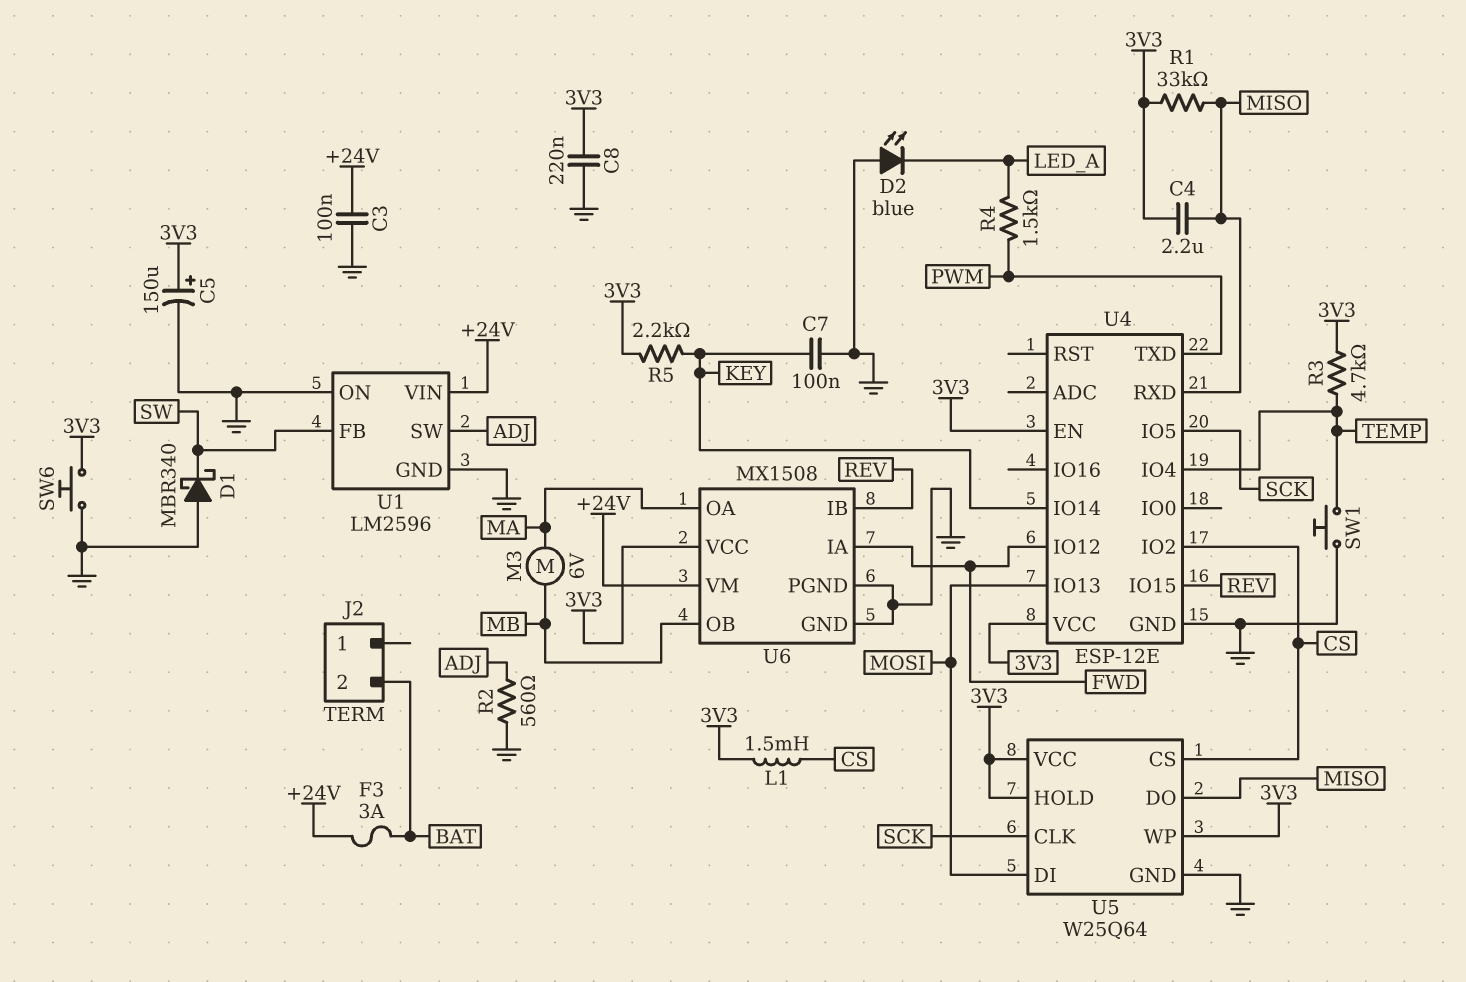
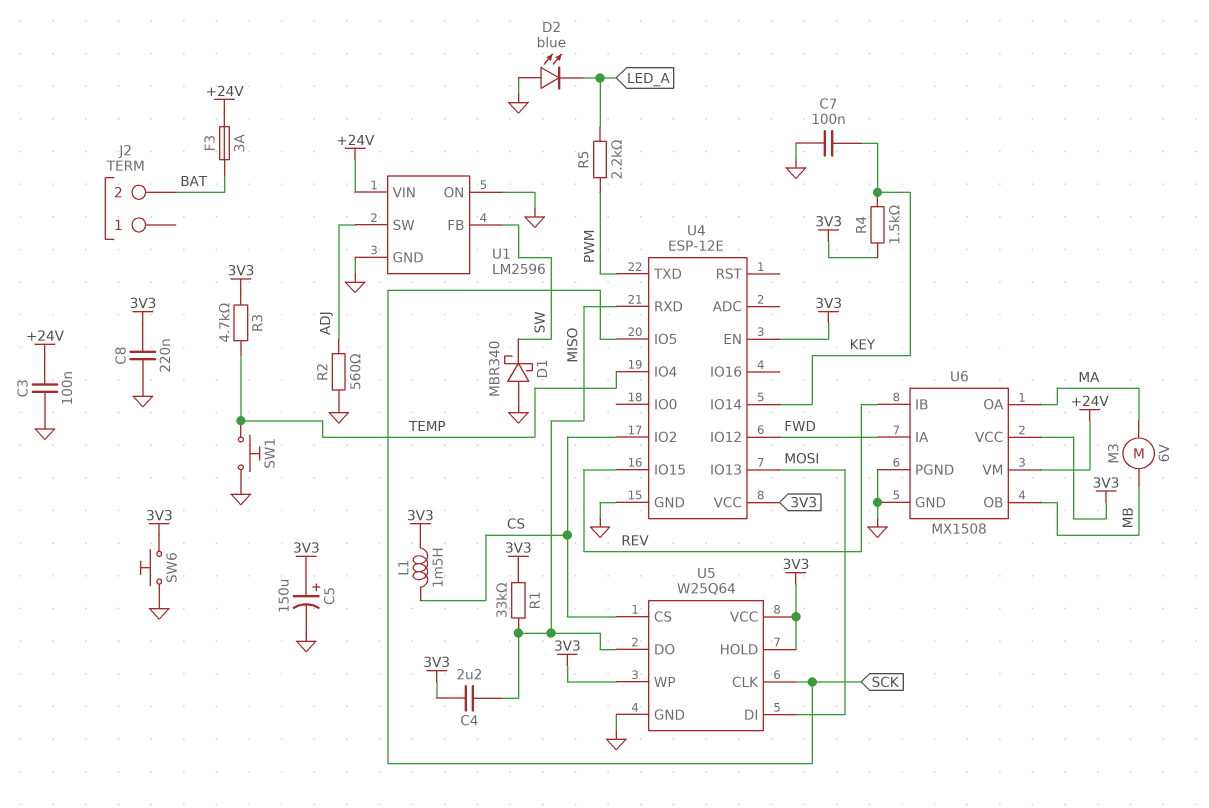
R4: 1.5k (LED_A, PWM) -> 1.5k (3V3, KEY)
R5: 2.2k (3V3, KEY) -> 2.2k (LED_A, PWM)

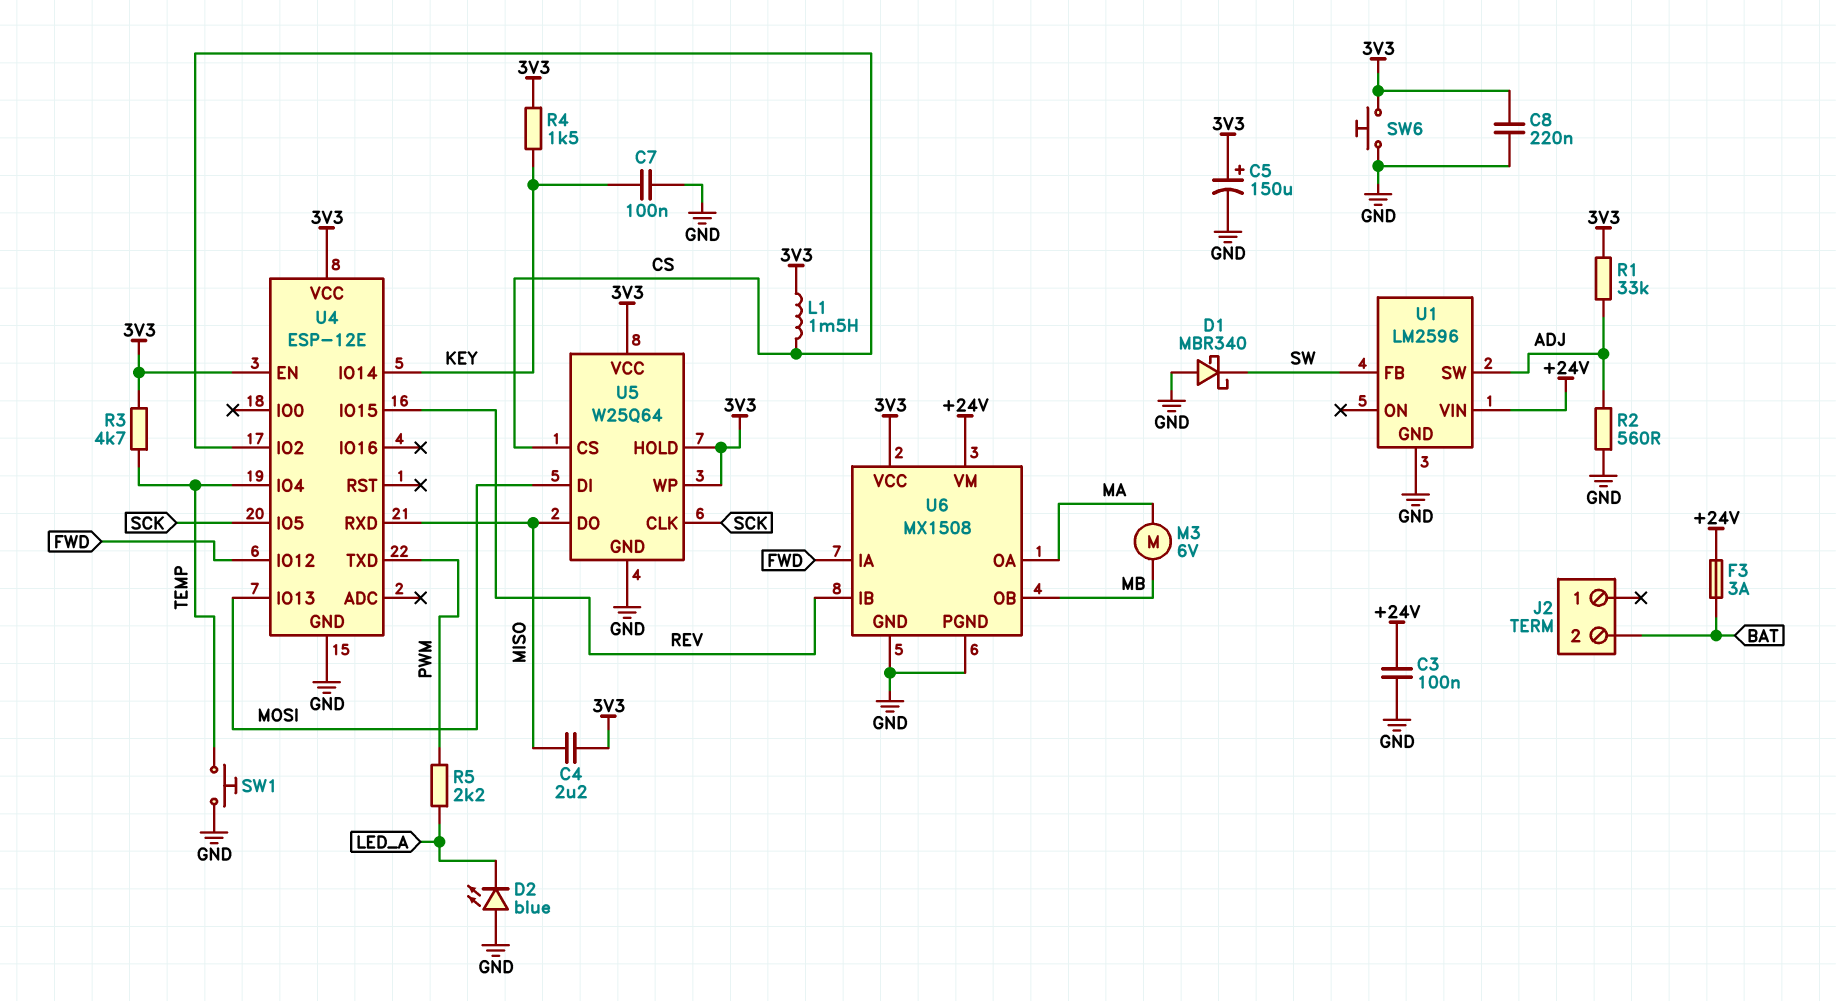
R1: 33k (3V3, MISO) -> 33k (3V3, ADJ)
U1 pin ON: GND -> none

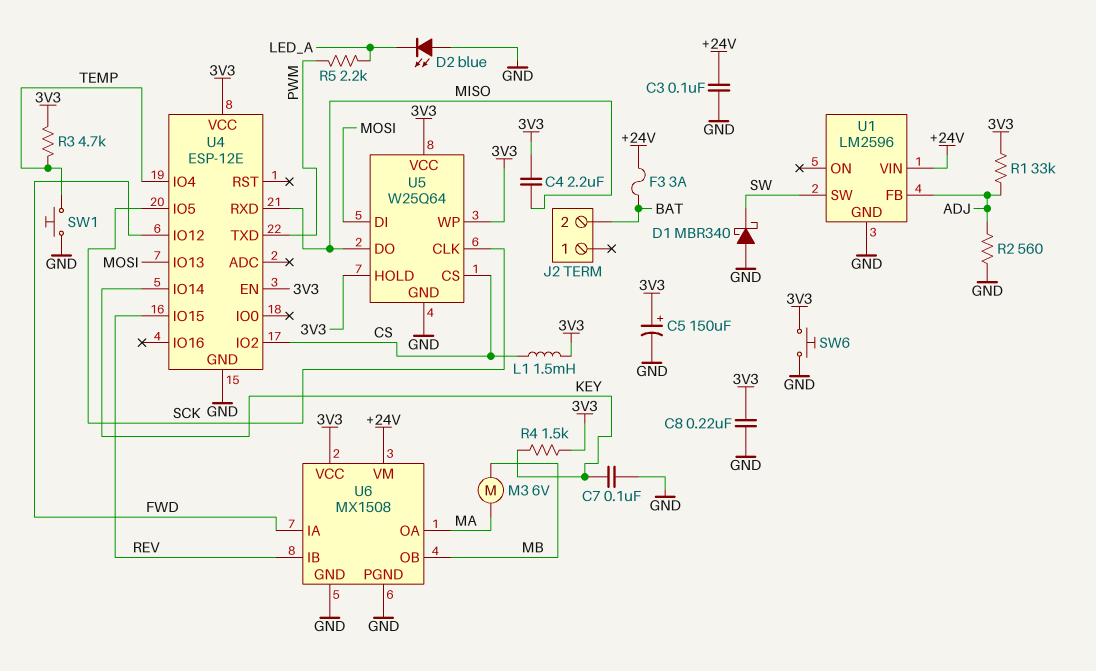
U1 pin FB: SW -> ADJ
U1 pin SW: ADJ -> SW

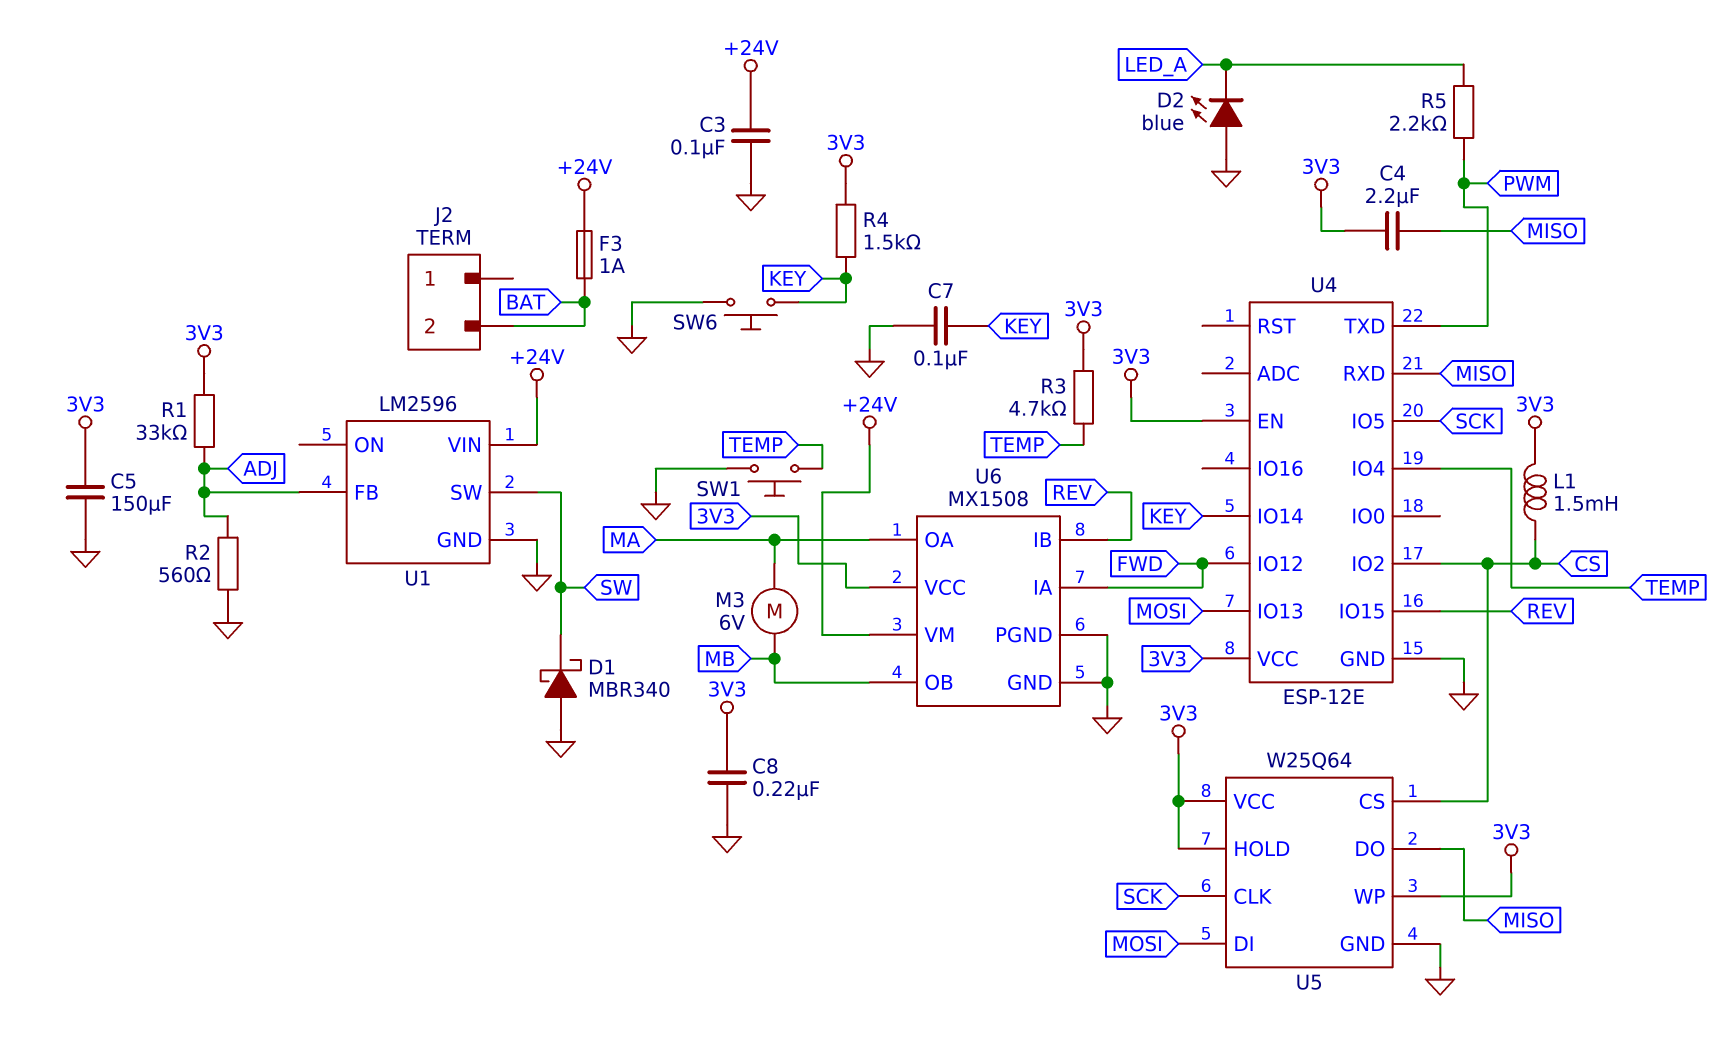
C5: 150uF (plus 3V3, minus GND) -> 150uF (3V3, GND)
F3: 3A (+24V, BAT) -> 1A (+24V, BAT)
SW6: button (3V3, GND) -> button (GND, KEY)

